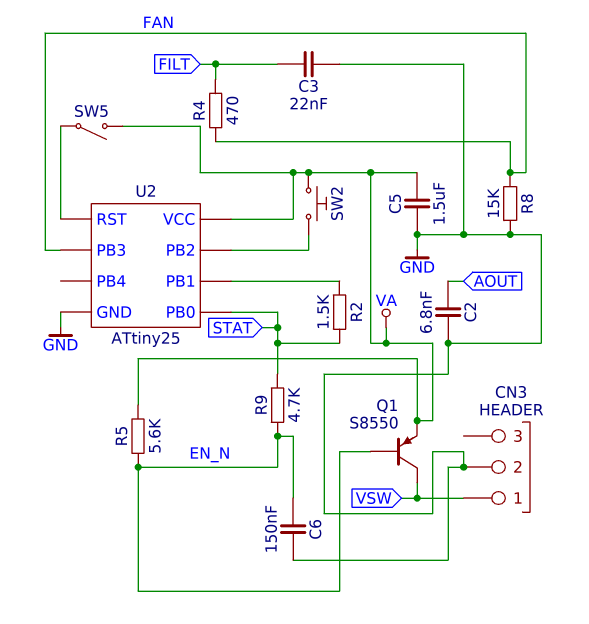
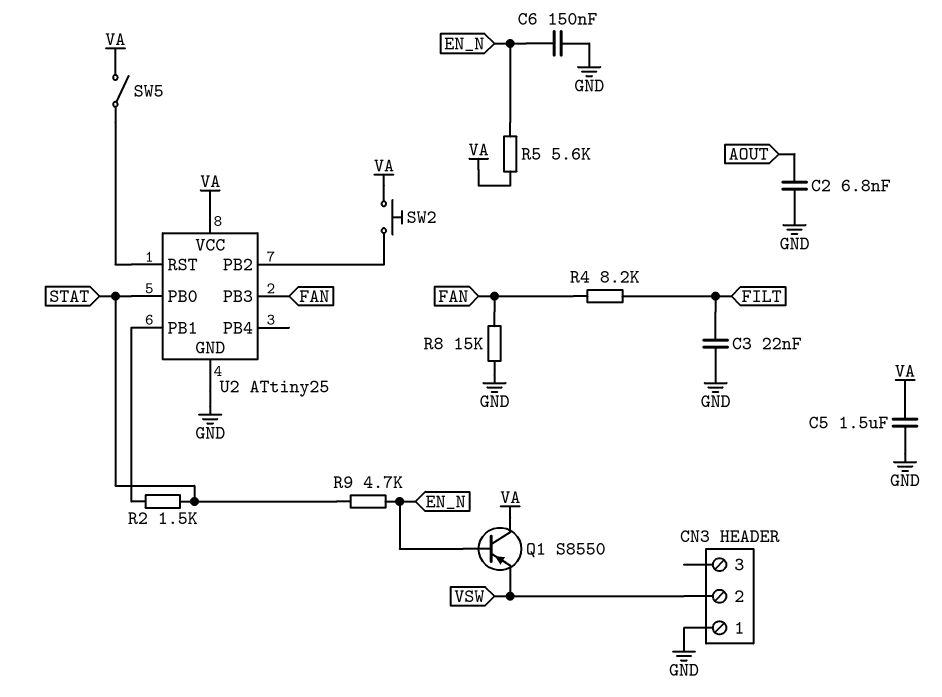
CN3 pin 1: VSW -> GND
CN3 pin 2: GND -> VSW
Q1: PNP S8550 (B EN_N, C VSW, E VA) -> PNP S8550 (B EN_N, C VA, E VSW)
R4: 470 (FAN, FILT) -> 8.2k (FAN, FILT)

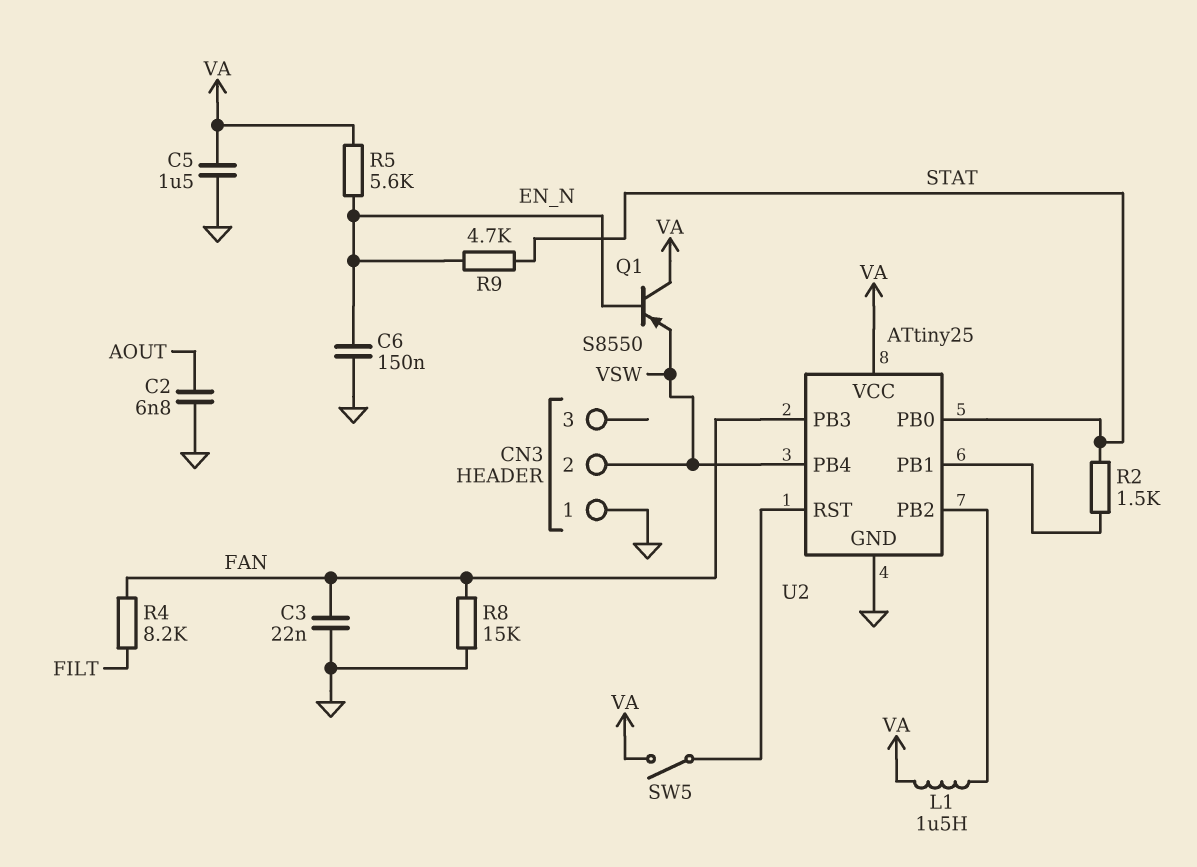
C3: 22nF (FILT, GND) -> 22nF (FAN, GND)
L1: none -> 1.5uH (U2/PB2, VA)
SW2: button (U2/PB2, VA) -> none
U2 pin PB4: none -> VSW

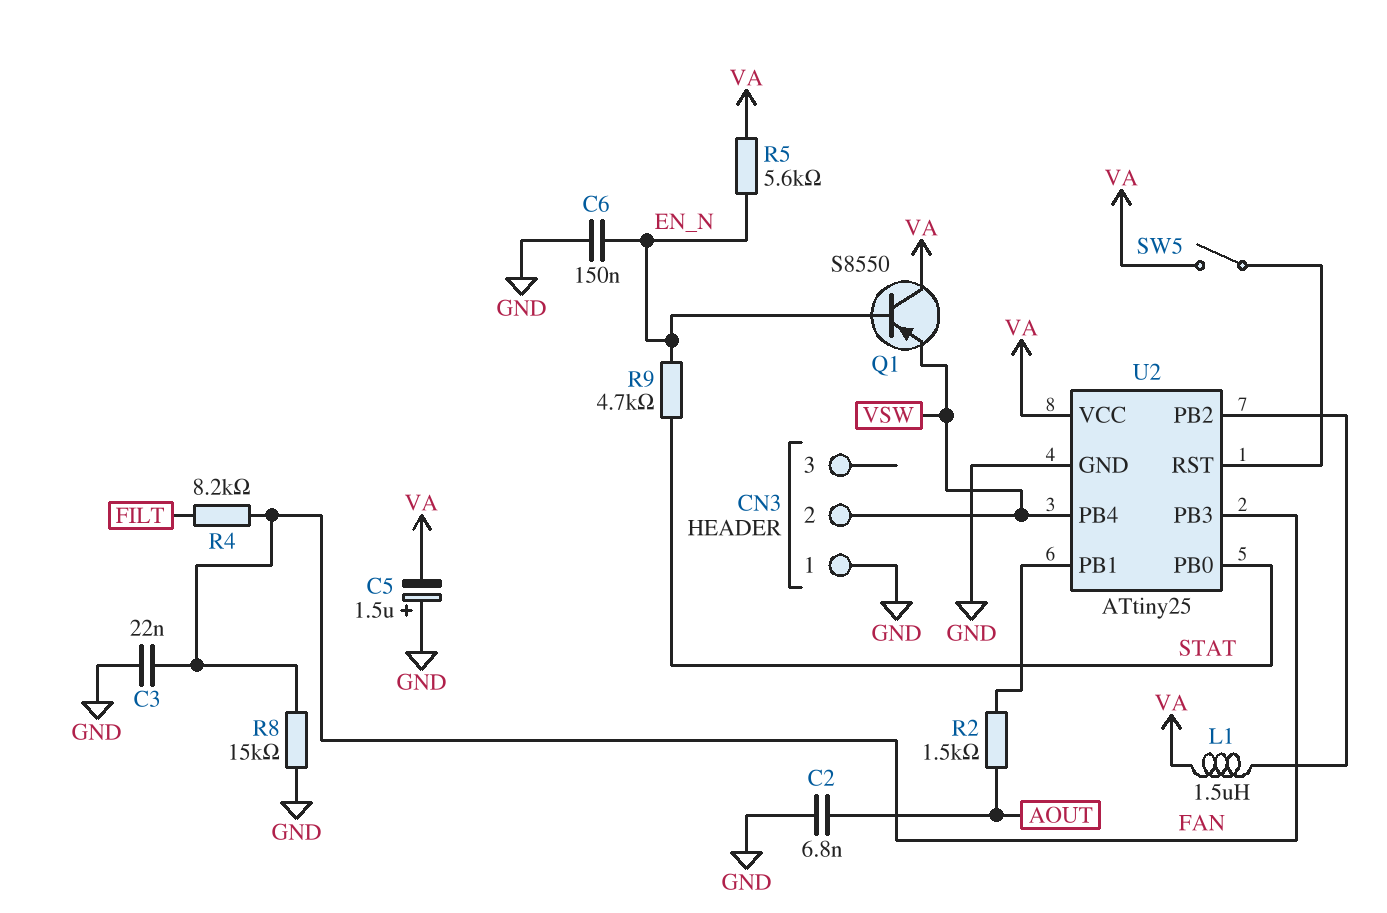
C5: 1.5uF (GND, VA) -> 1.5uF (plus GND, minus VA)
R2: 1.5k (STAT, U2/PB1) -> 1.5k (AOUT, U2/PB1)

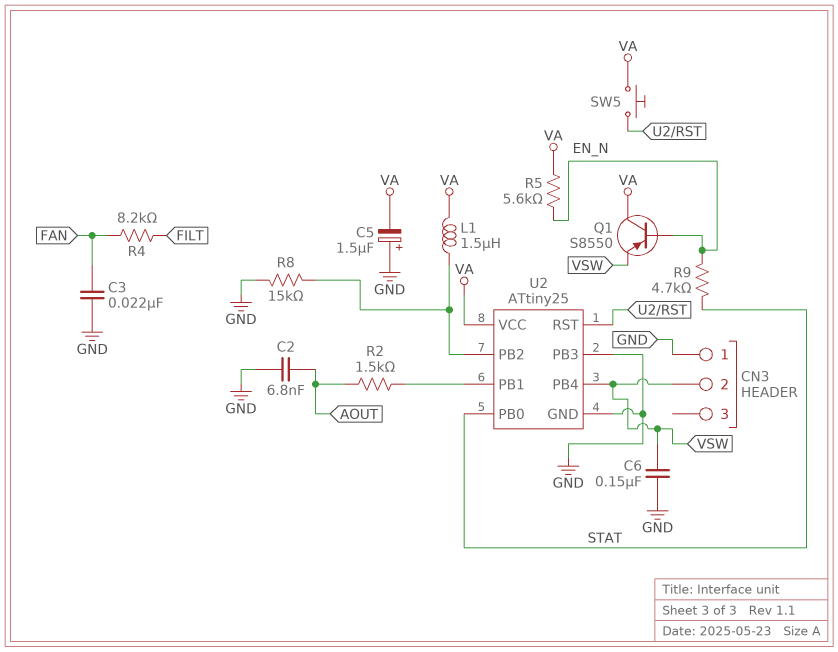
C6: 150nF (EN_N, GND) -> 150nF (GND, VSW)
R8: 15k (FAN, GND) -> 15k (GND, U2/PB2)
SW5: switch (U2/RST, VA) -> button (U2/RST, VA)
U2 pin PB3: FAN -> GND

